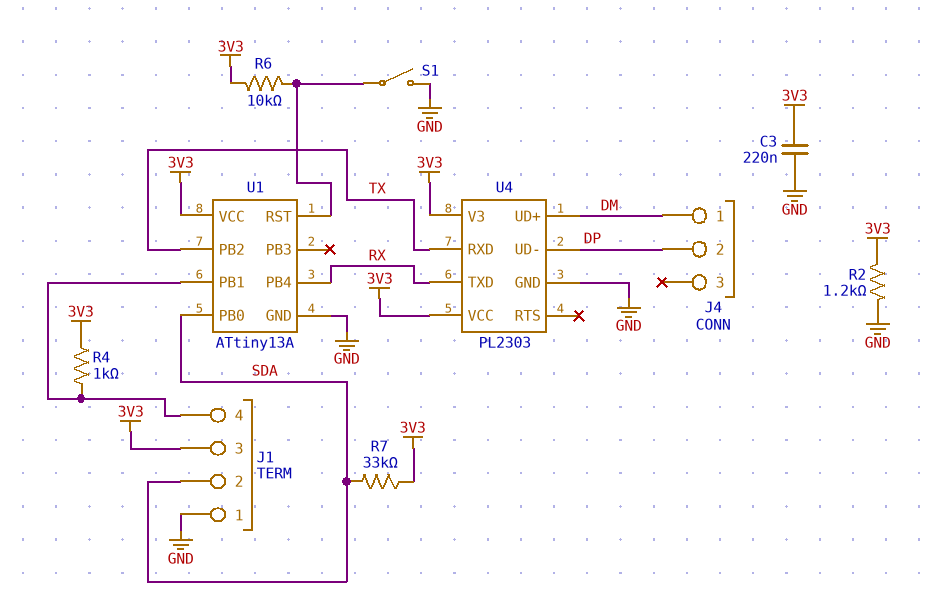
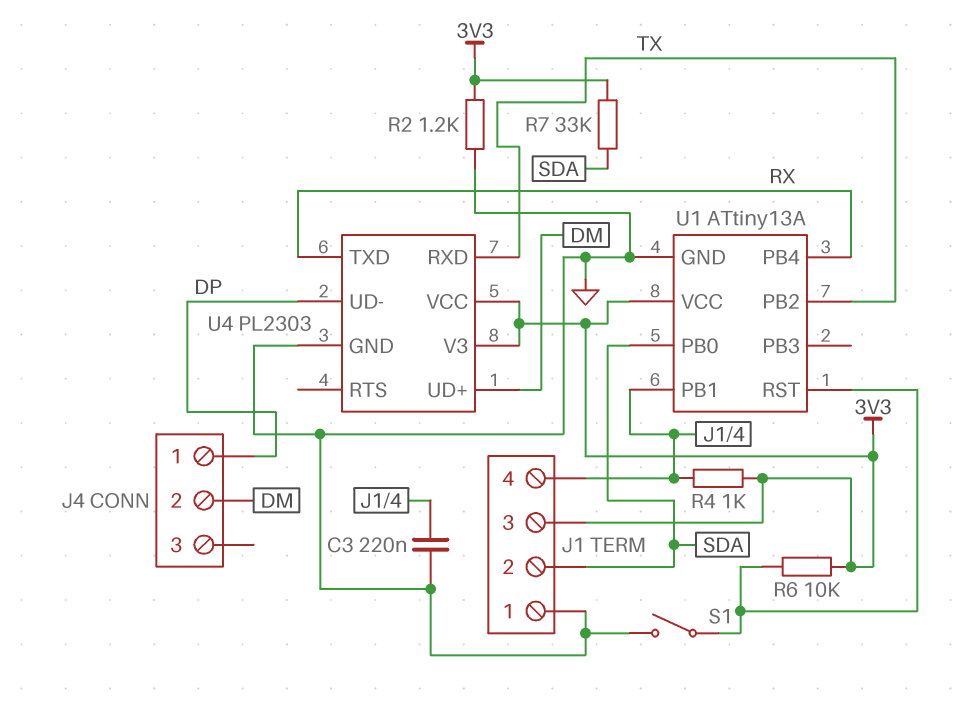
C3: 220nF (3V3, GND) -> 220nF (GND, J1/4)
J4 pin 1: DM -> DP
J4 pin 2: DP -> DM

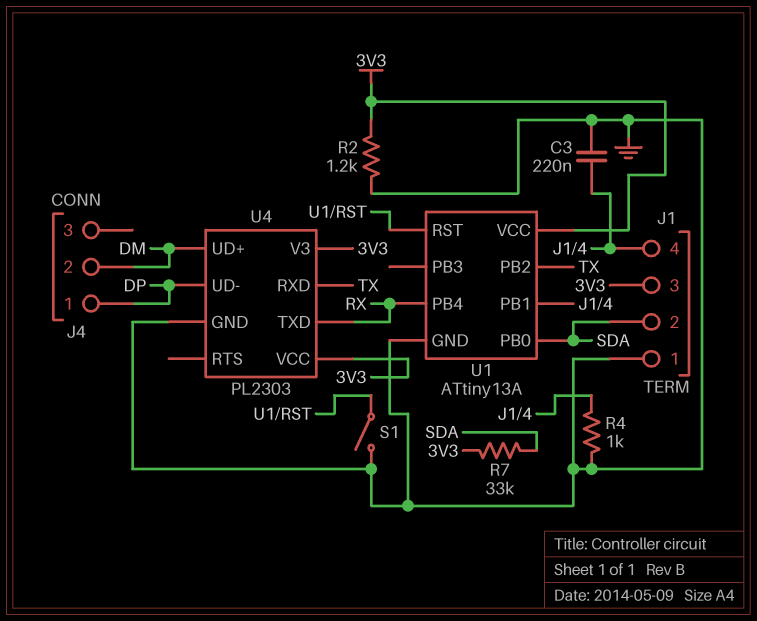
R4: 1k (3V3, J1/4) -> 1k (GND, J1/4)
R6: 10k (3V3, U1/RST) -> none

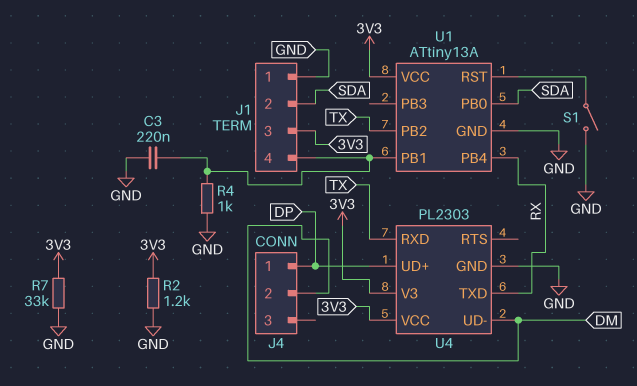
R7: 33k (3V3, SDA) -> 33k (3V3, GND)
U4 pin UD+: DM -> DP
U4 pin UD-: DP -> DM

